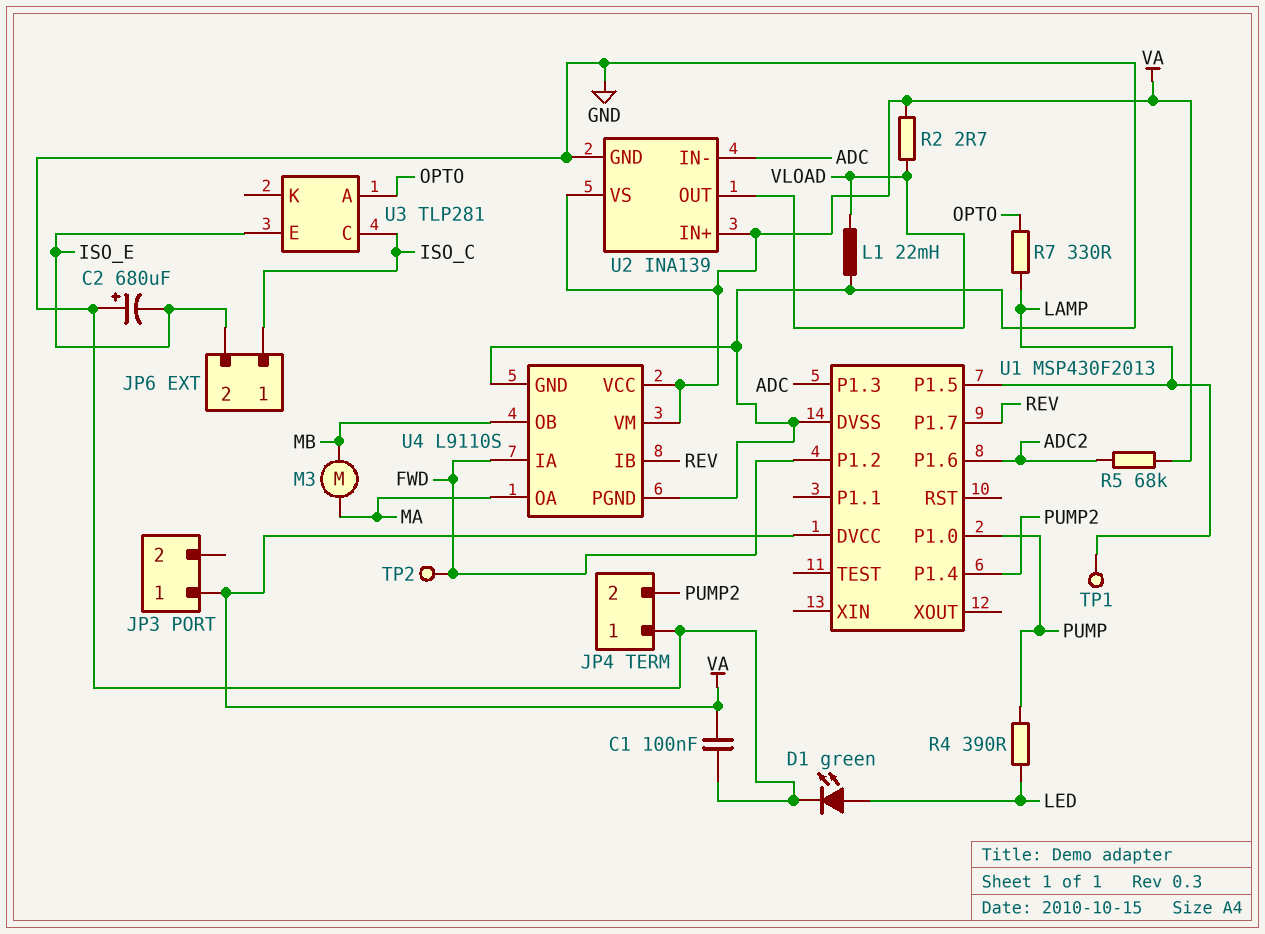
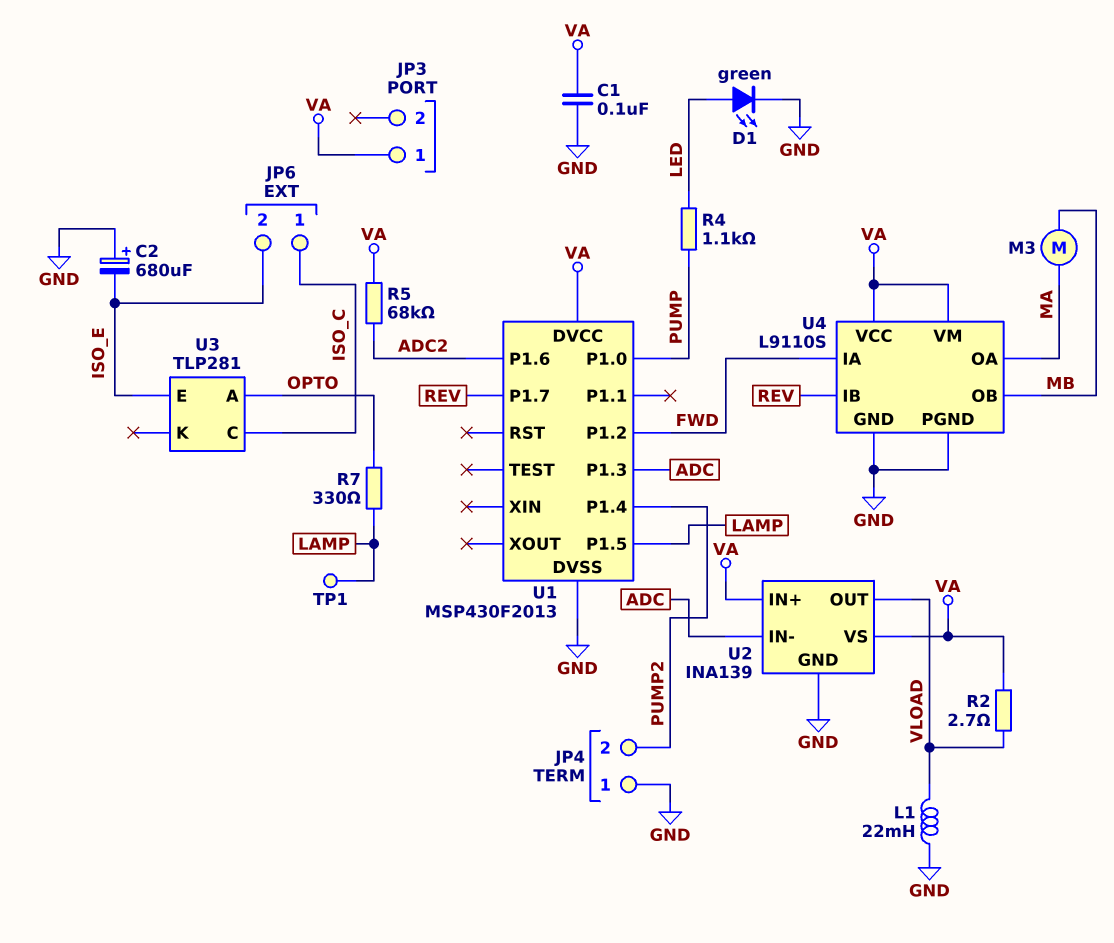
R4: 390 (LED, PUMP) -> 1.1k (LED, PUMP)
TP2: test point (FWD) -> none

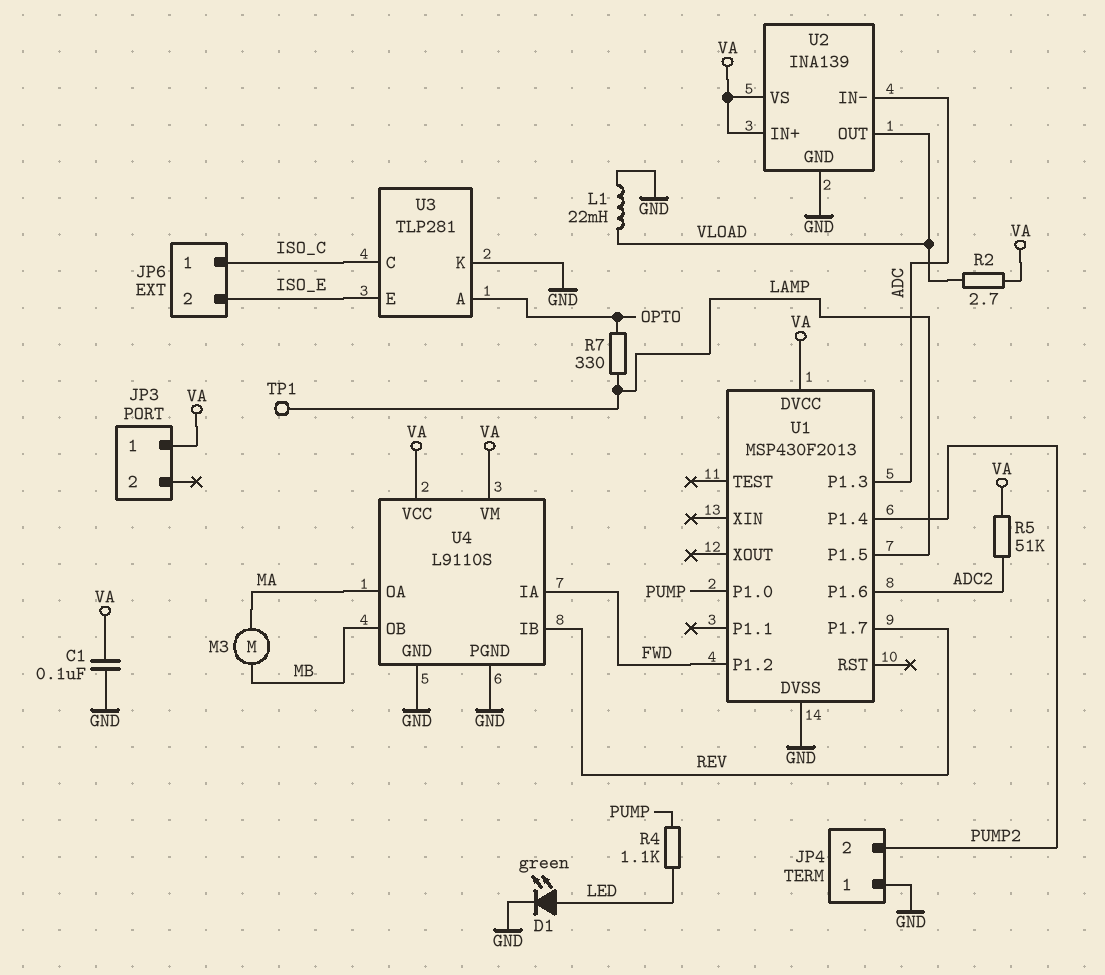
C2: 680uF (plus GND, minus ISO_E) -> none
R5: 68k (ADC2, VA) -> 51k (ADC2, VA)
U3 pin K: none -> GND

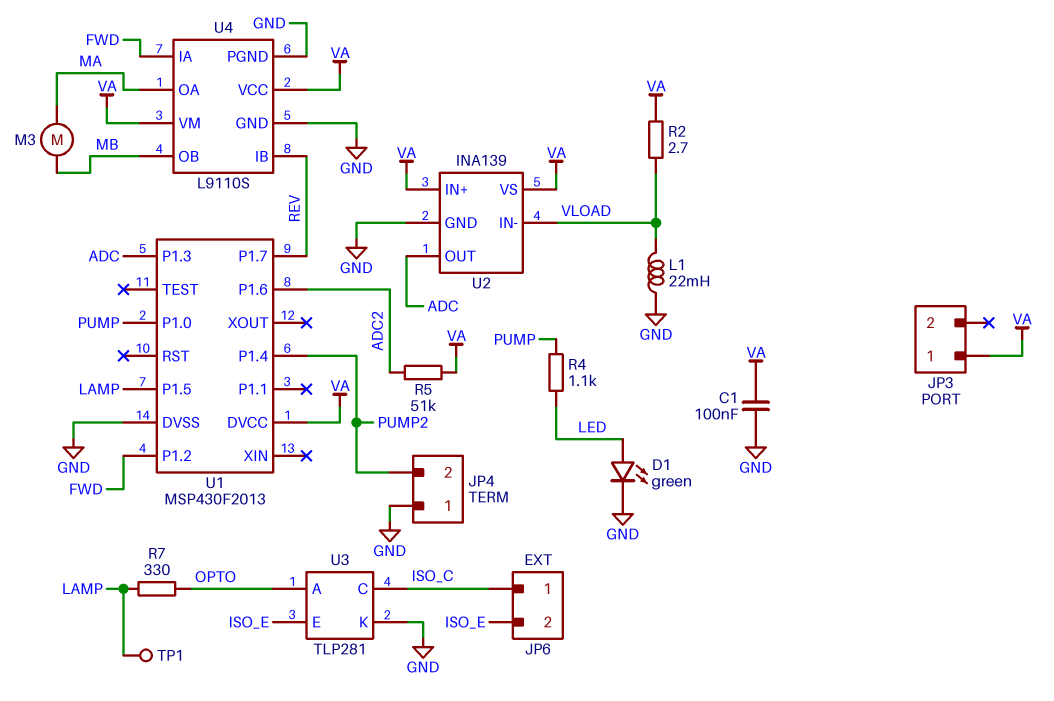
U2 pin IN-: ADC -> VLOAD
U2 pin OUT: VLOAD -> ADC

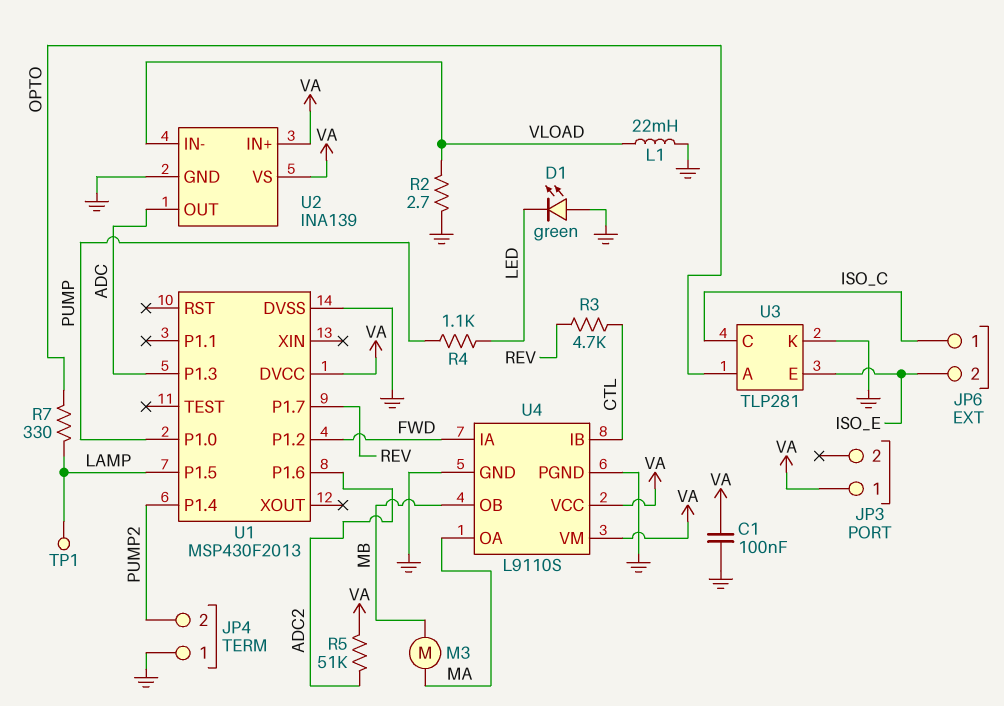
D1: LED green (A LED, K GND) -> LED green (A GND, K LED)
R2: 2.7 (VA, VLOAD) -> 2.7 (GND, VLOAD)
R3: none -> 4.7k (CTL, REV)
U4 pin IB: REV -> CTL

